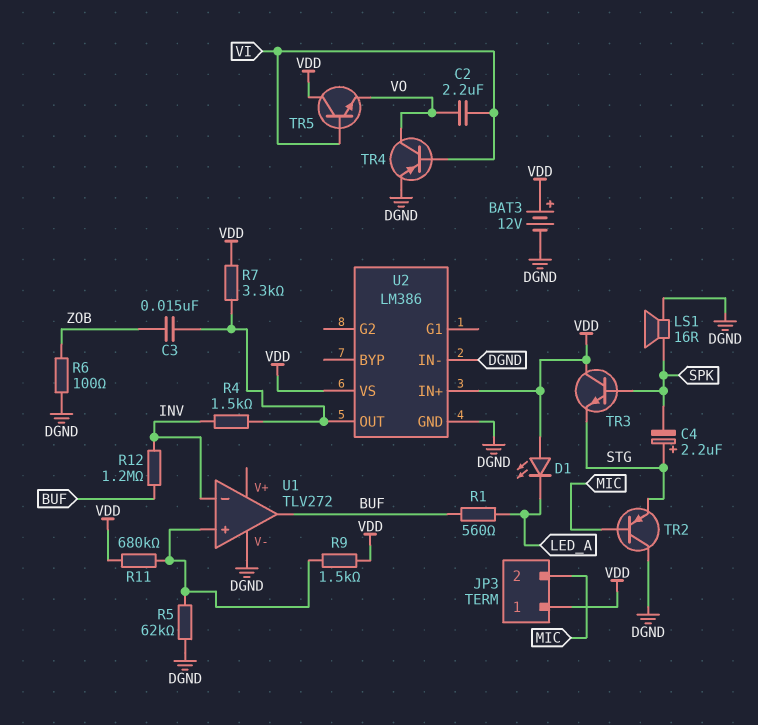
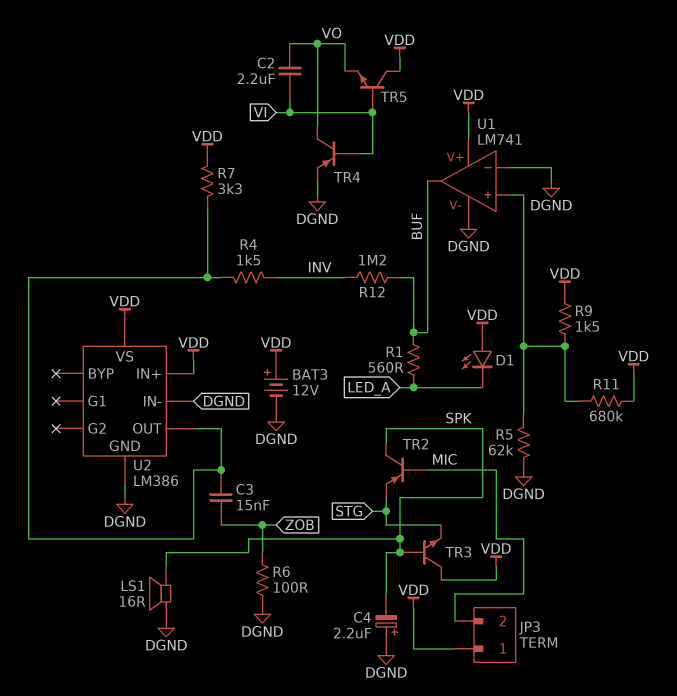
C4: 2.2uF (plus STG, minus SPK) -> 2.2uF (plus DGND, minus SPK)
TR2: PNP (B MIC, C DGND, E STG) -> PNP (B MIC, C SPK, E STG)
U1: TLV272 -> LM741
U1 pin V+: none -> VDD
U1 pin in-: INV -> DGND

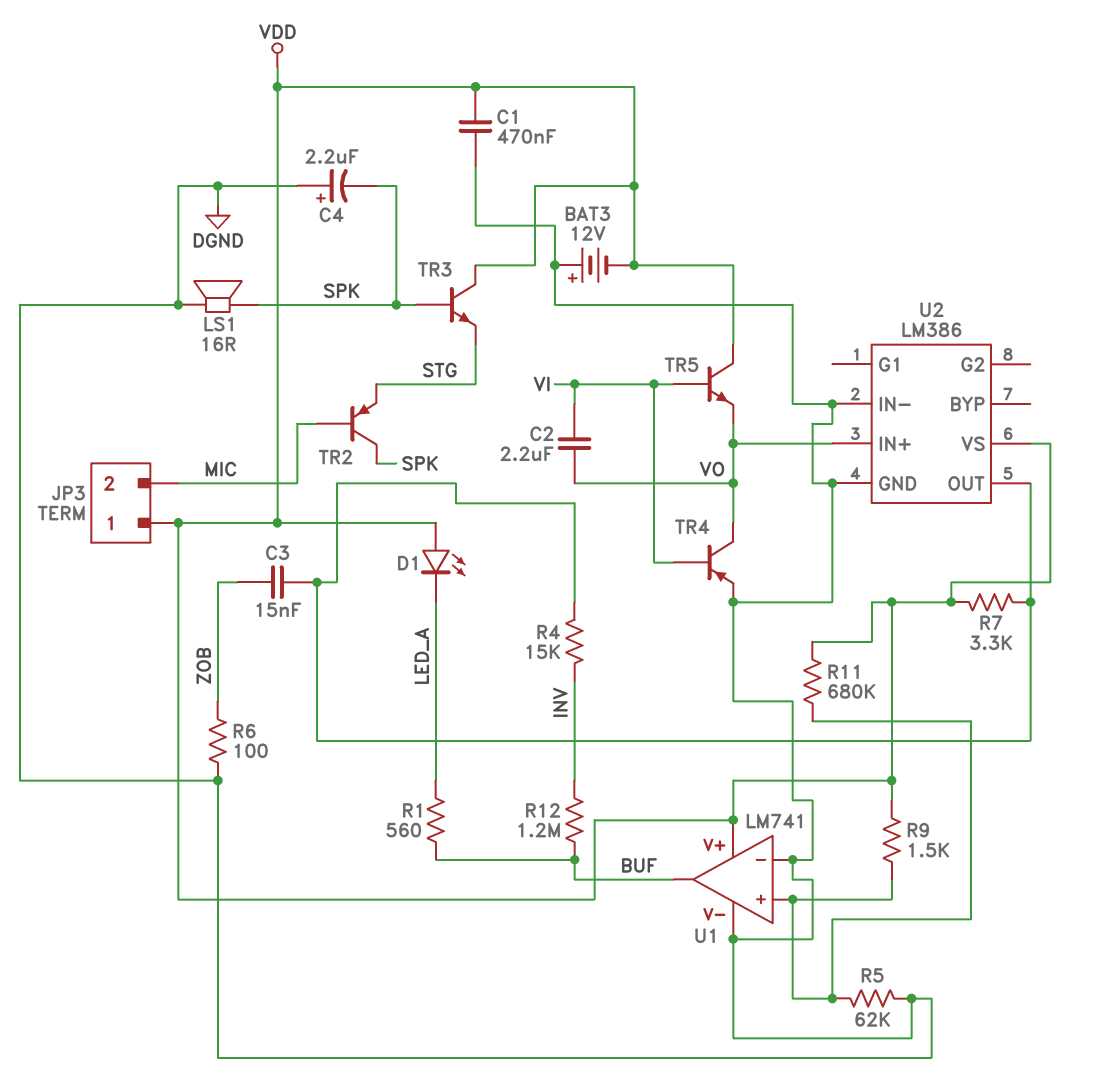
BAT3: 12V (plus VDD, minus DGND) -> 12V (plus DGND, minus VDD)
C1: none -> 470nF (DGND, VDD)
R4: 1.5k (INV, U2/OUT) -> 15k (INV, U2/OUT)
U2 pin IN+: VDD -> VO

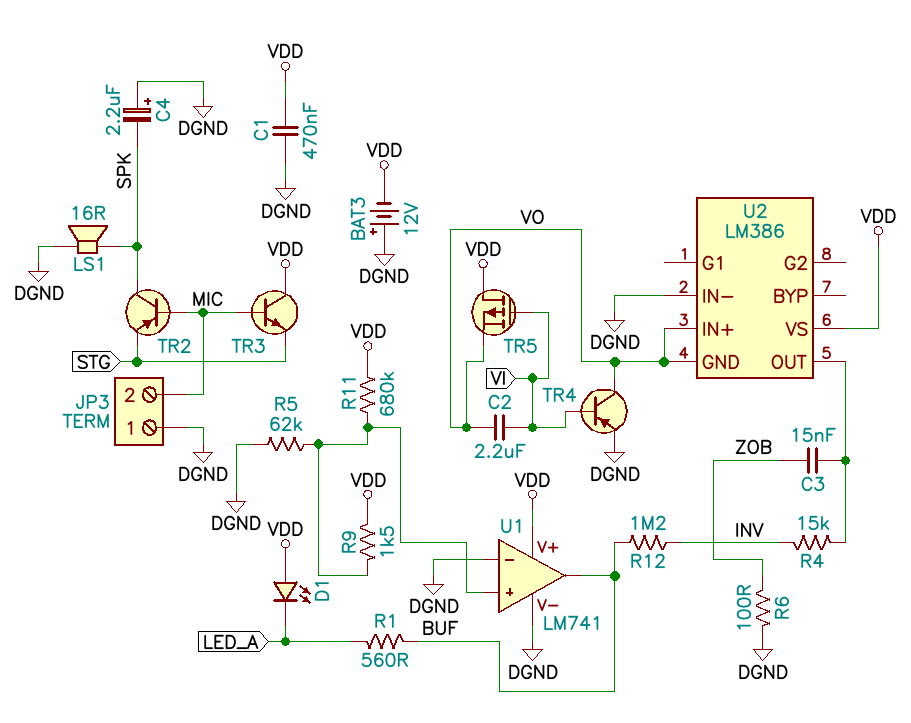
JP3 pin 1: VDD -> DGND
R7: 3.3k (U2/OUT, VDD) -> none
TR3: NPN (B SPK, C VDD, E STG) -> NPN (B MIC, C VDD, E STG)
TR5: NPN (B VI, C VDD, E VO) -> PMOS (G VI, D VDD, S VO)
U2 pin GND: DGND -> VO

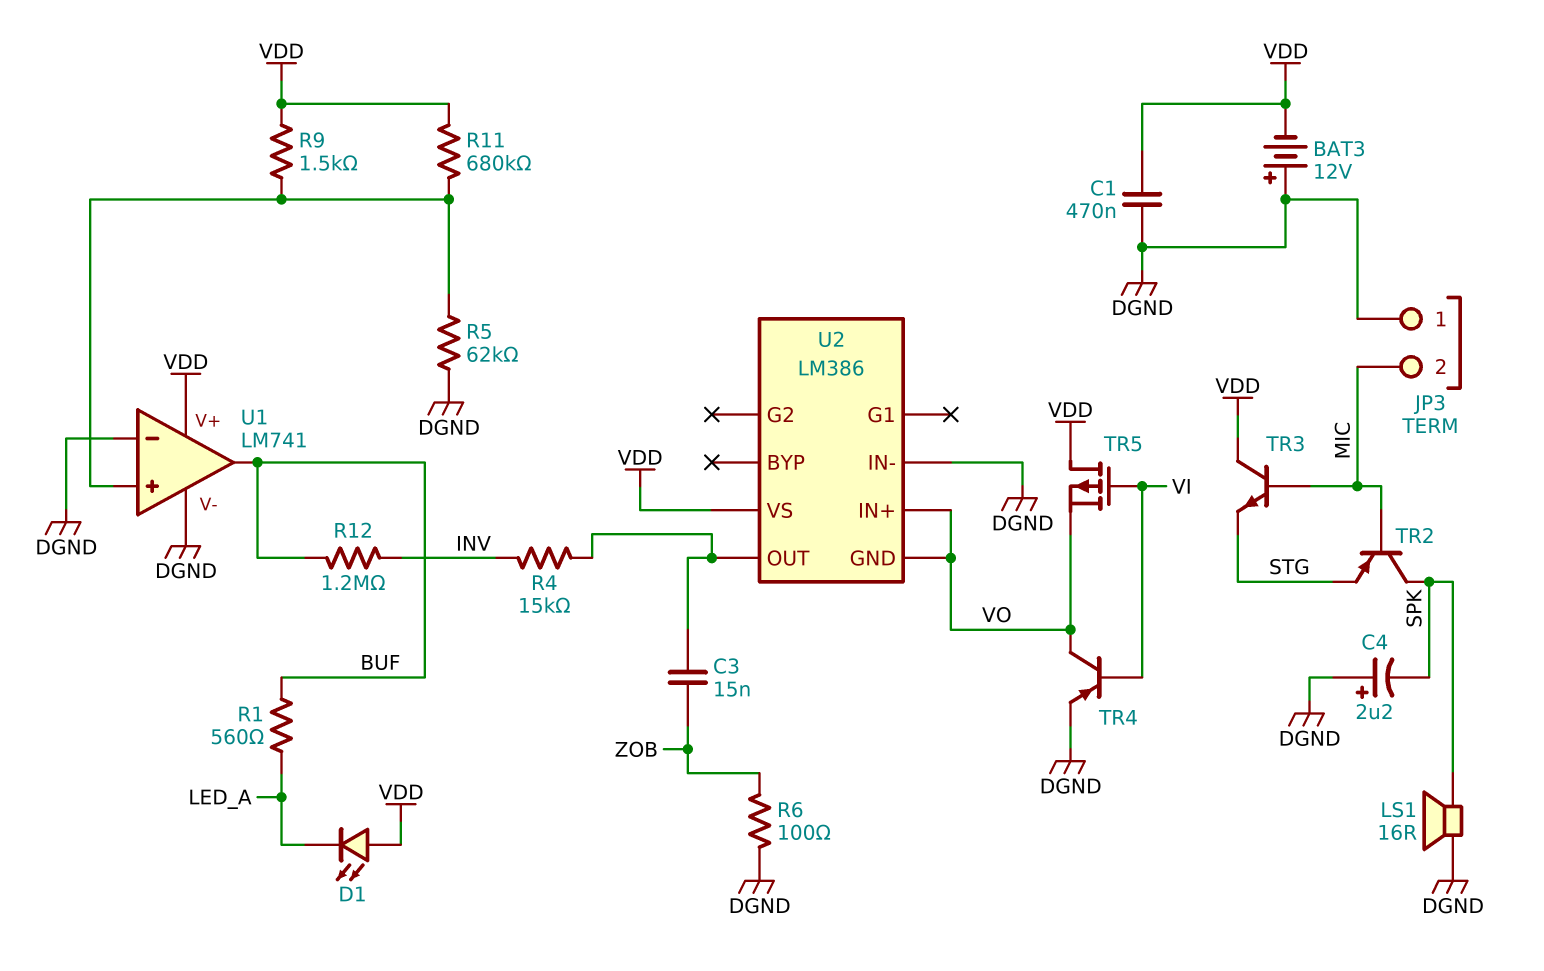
C2: 2.2uF (VI, VO) -> none

